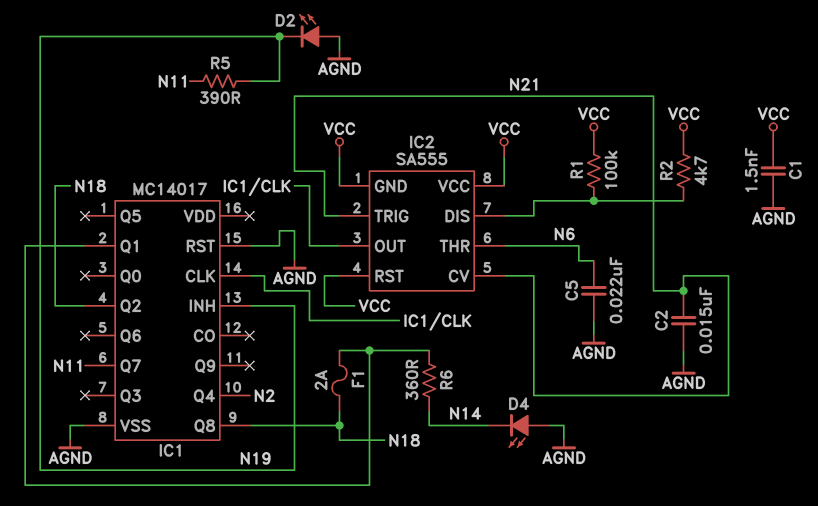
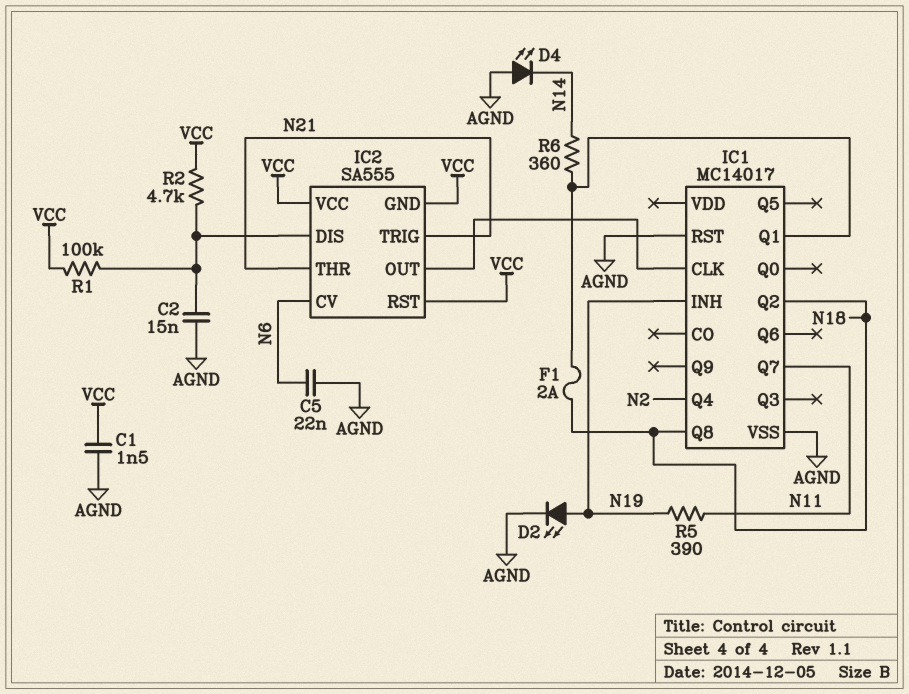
C2: 15nF (AGND, N21) -> 15nF (AGND, IC2/DIS)
D2: LED (A AGND, K N19) -> LED (A N19, K AGND)
IC2 pin CV: N21 -> N6
IC2 pin THR: N6 -> N21

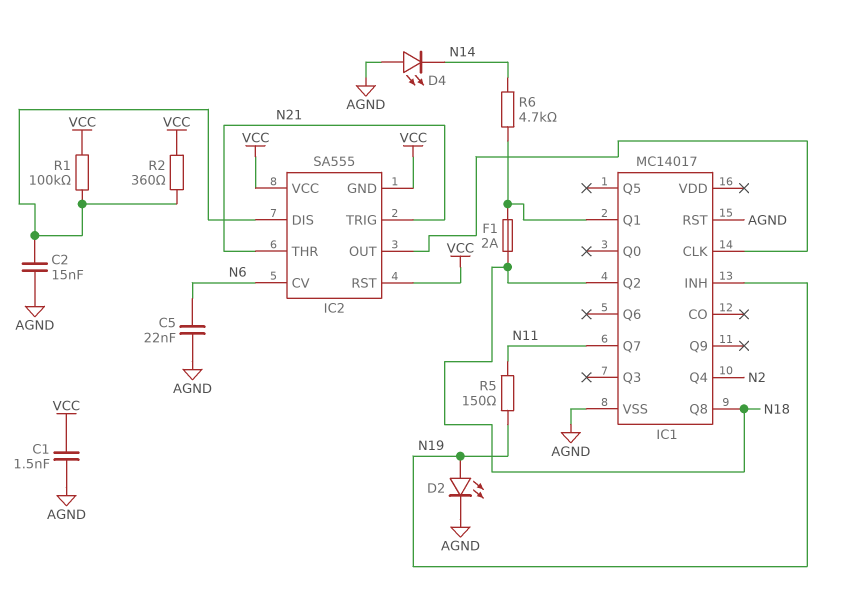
R2: 4.7k (IC2/DIS, VCC) -> 360 (IC2/DIS, VCC)
R5: 390 (N11, N19) -> 150 (N11, N19)
R6: 360 (IC1/Q1, N14) -> 4.7k (IC1/Q1, N14)

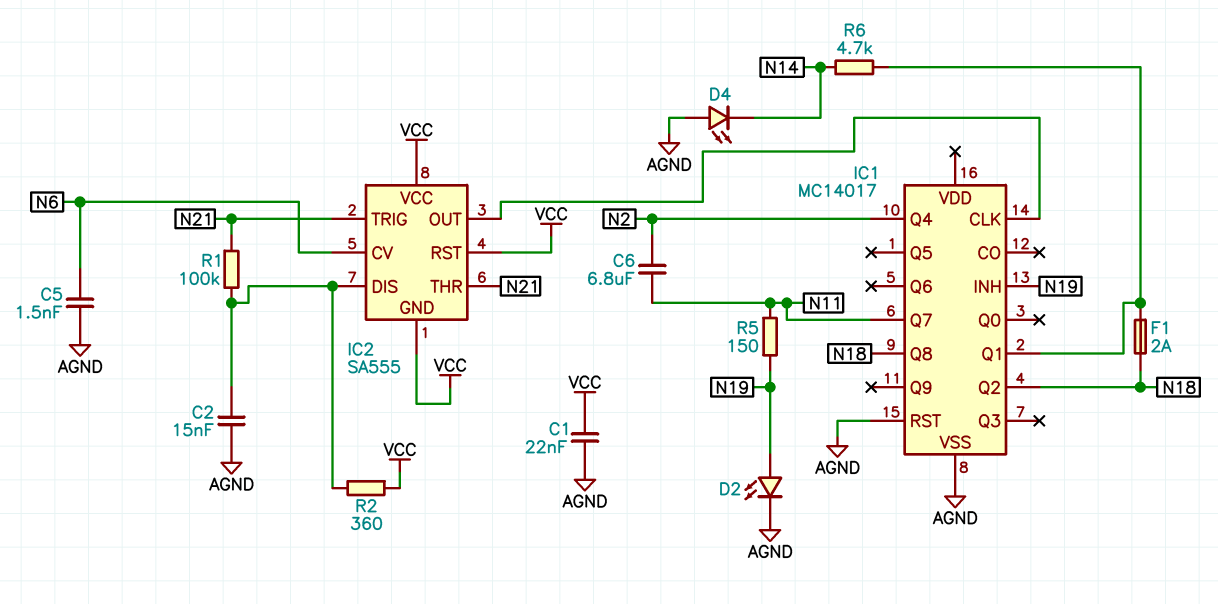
C1: 1.5nF (AGND, VCC) -> 22nF (AGND, VCC)
C5: 22nF (AGND, N6) -> 1.5nF (AGND, N6)
C6: none -> 6.8uF (N2, N11)
R1: 100k (IC2/DIS, VCC) -> 100k (IC2/DIS, N21)

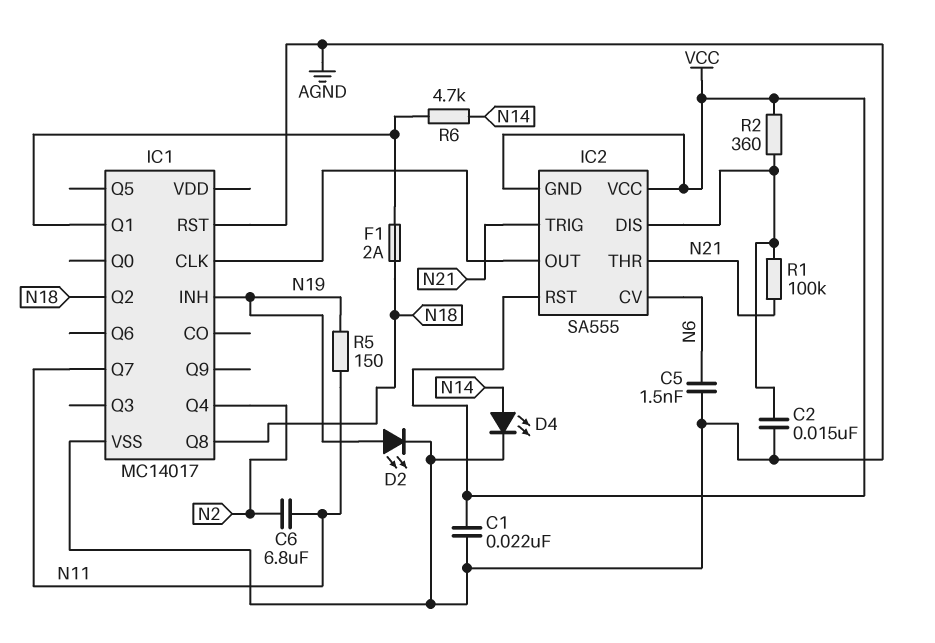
D4: LED (A AGND, K N14) -> LED (A N14, K AGND)

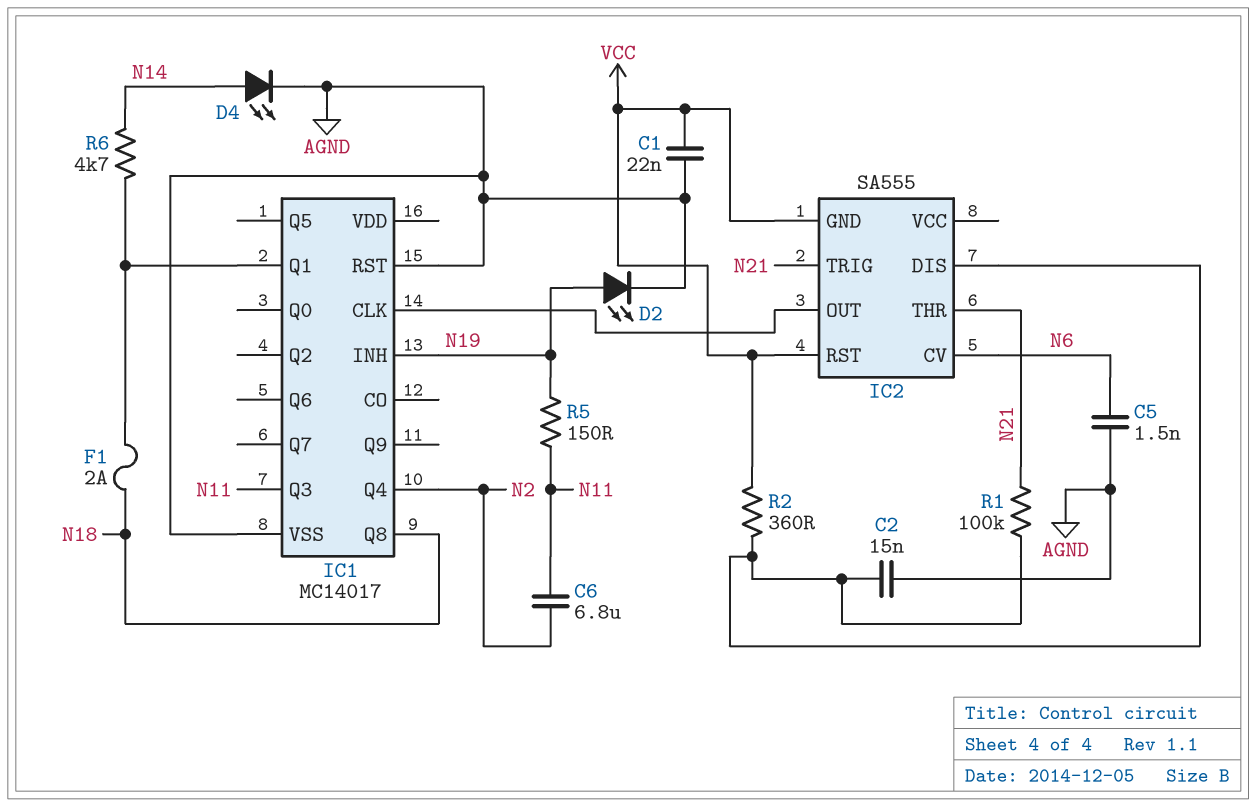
IC1 pin Q2: N18 -> none
IC1 pin Q3: none -> N11
IC1 pin Q7: N11 -> none
IC2 pin VCC: VCC -> none

